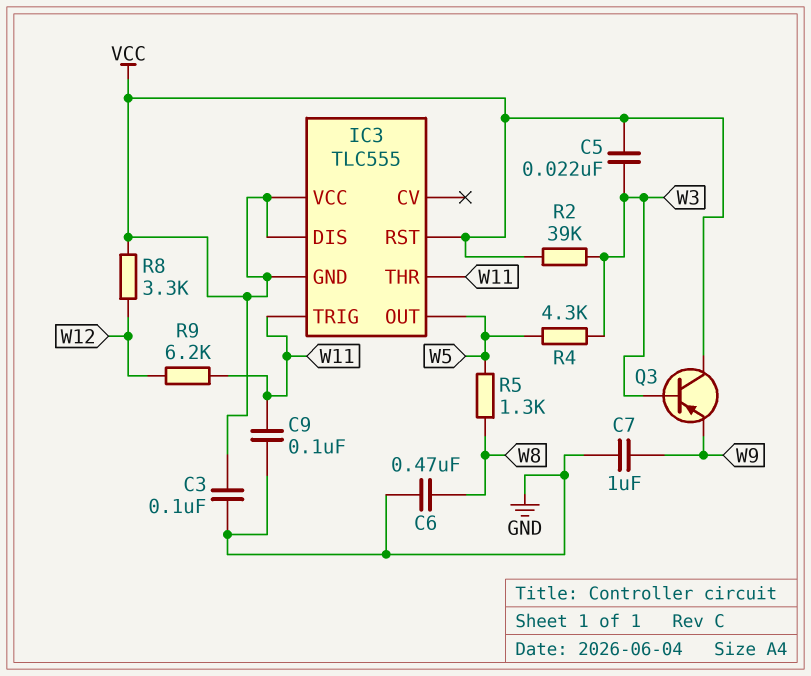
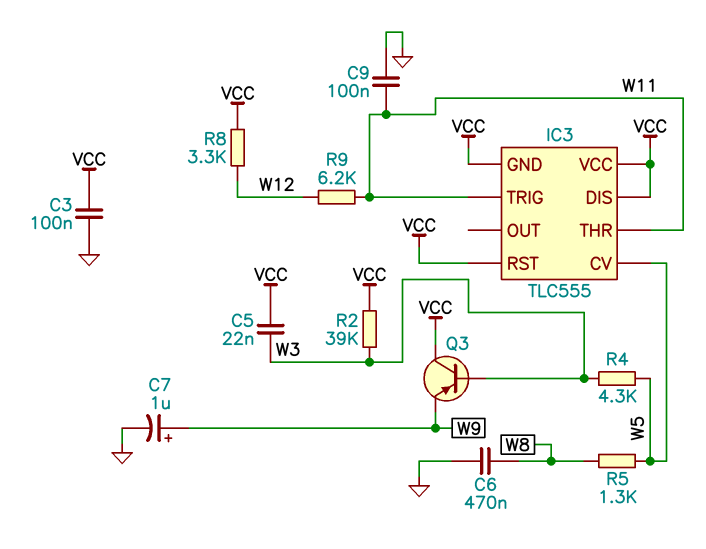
C7: 1uF (GND, W9) -> 1uF (plus W9, minus GND)
IC3 pin CV: none -> W5
IC3 pin OUT: W5 -> none

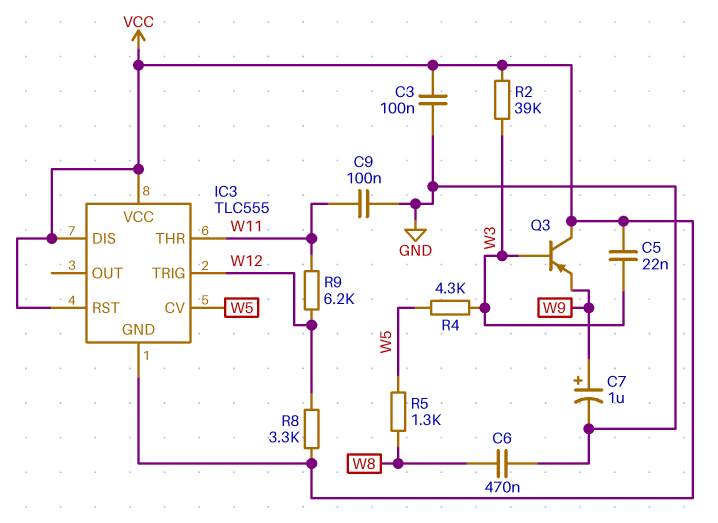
IC3 pin TRIG: W11 -> W12

